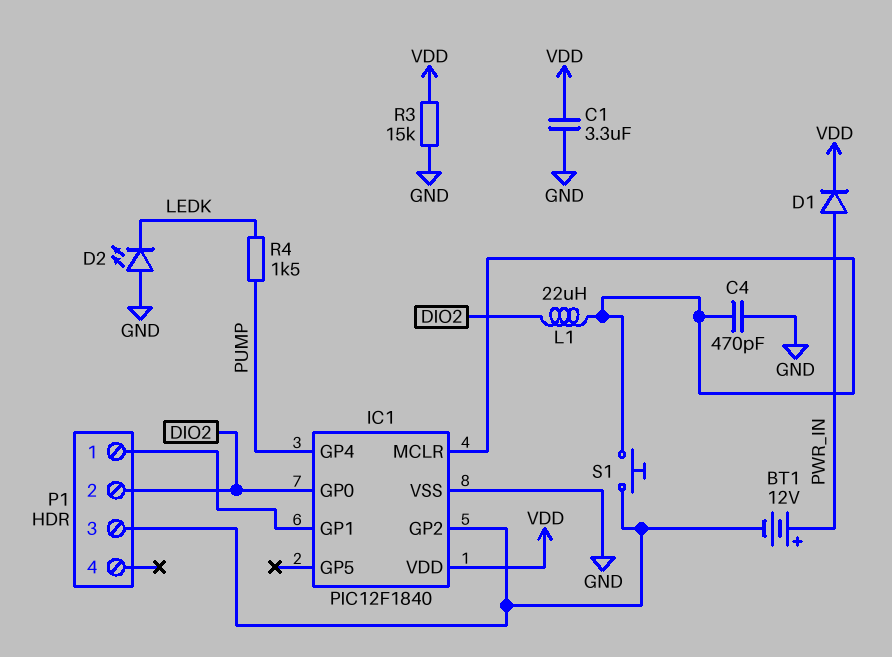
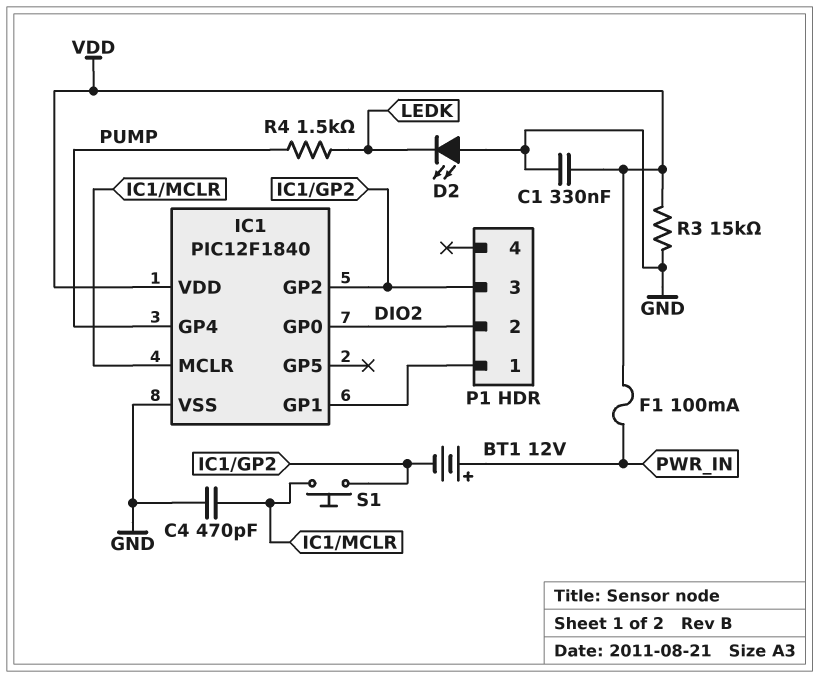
C1: 3.3uF (GND, VDD) -> 330nF (GND, VDD)
D1: diode (A PWR_IN, K VDD) -> none
F1: none -> 100mA (PWR_IN, VDD)
L1: 22uH (DIO2, IC1/MCLR) -> none

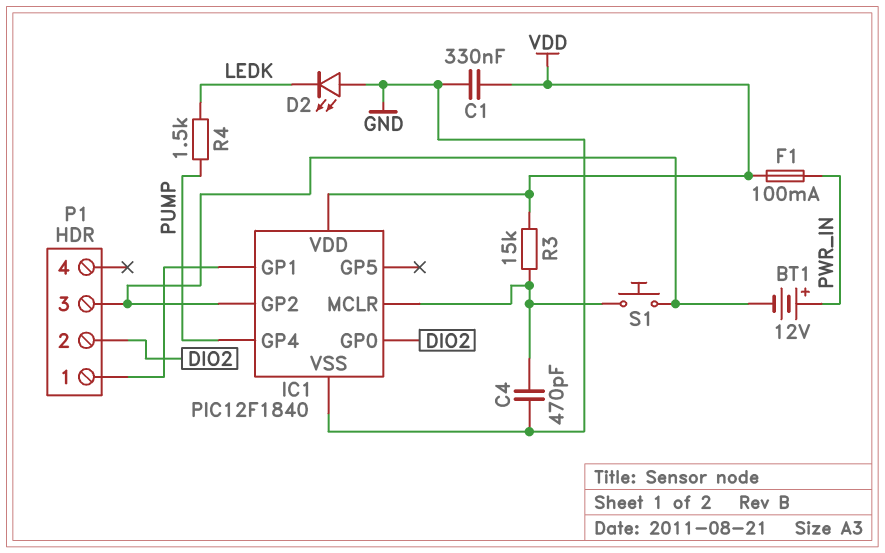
R3: 15k (GND, VDD) -> 15k (IC1/MCLR, VDD)

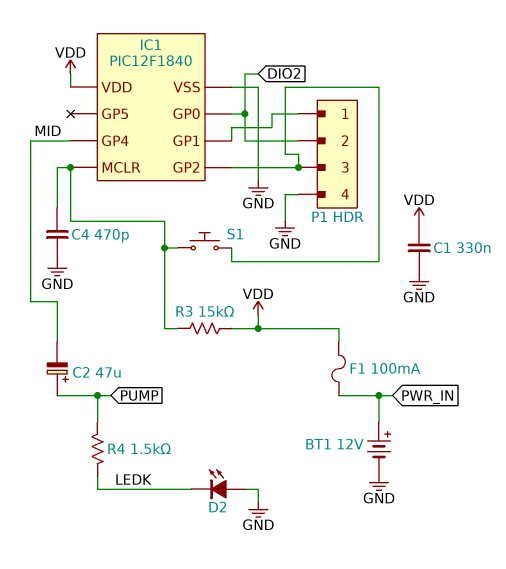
BT1: 12V (plus PWR_IN, minus IC1/GP2) -> 12V (plus PWR_IN, minus GND)
C2: none -> 47uF (plus PUMP, minus MID)
IC1 pin GP4: PUMP -> MID
P1 pin 4: none -> GND

